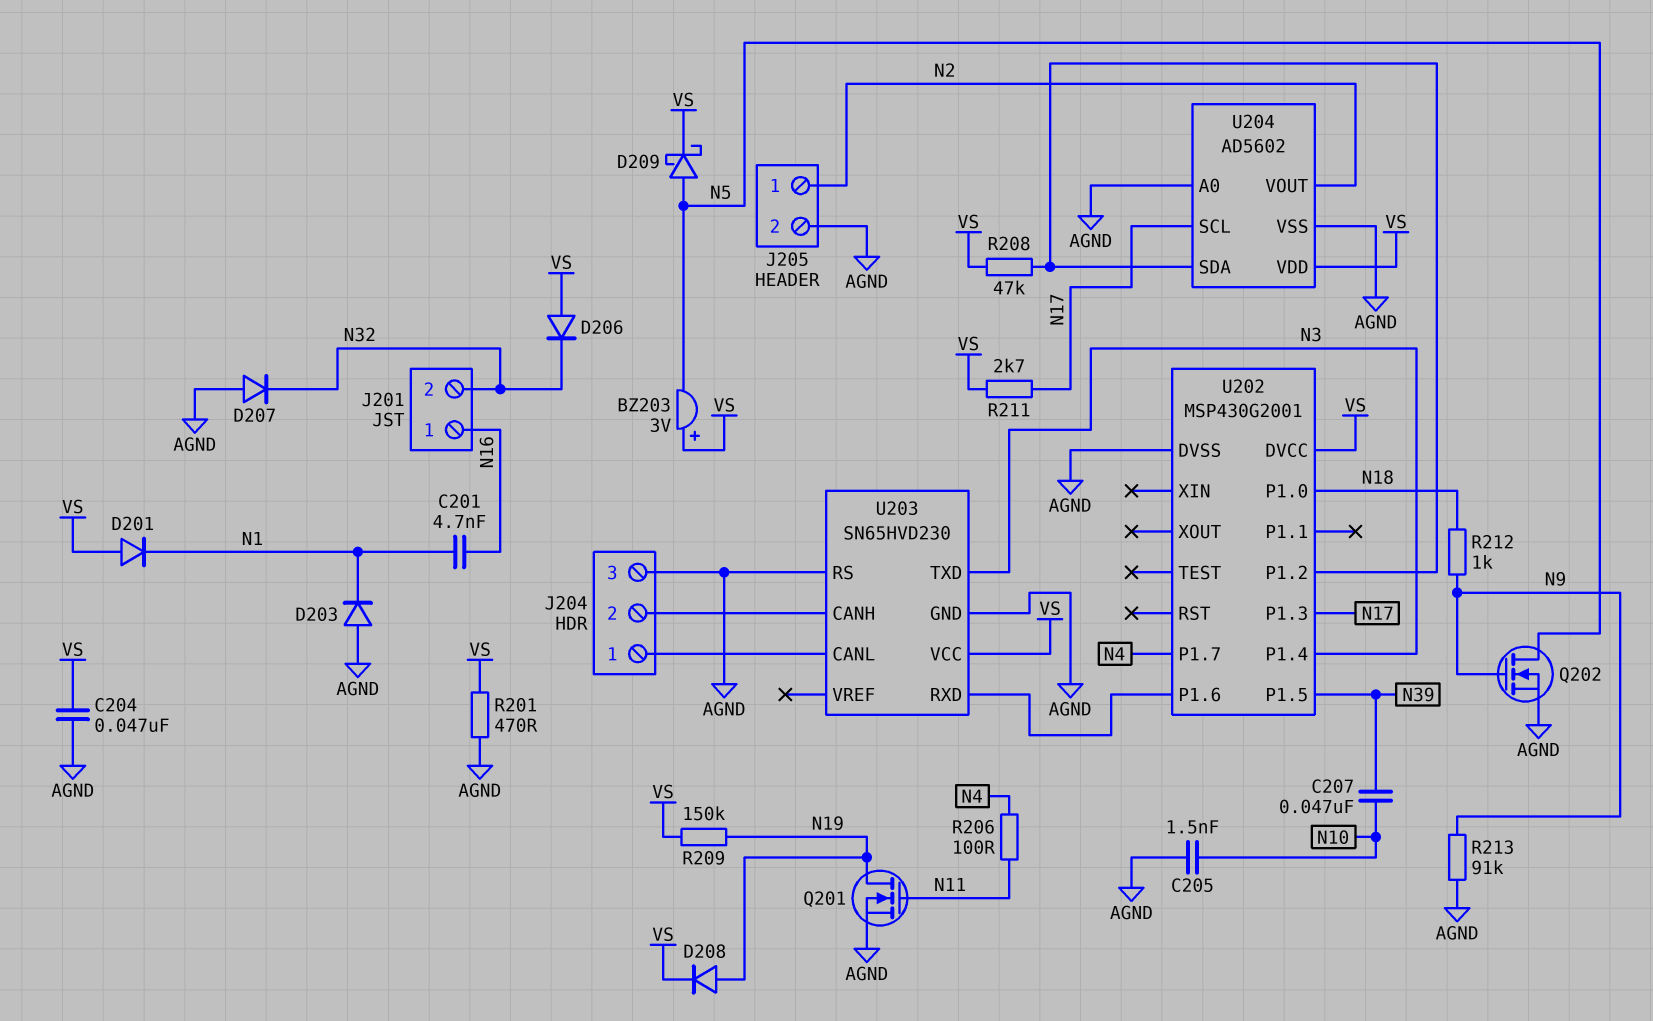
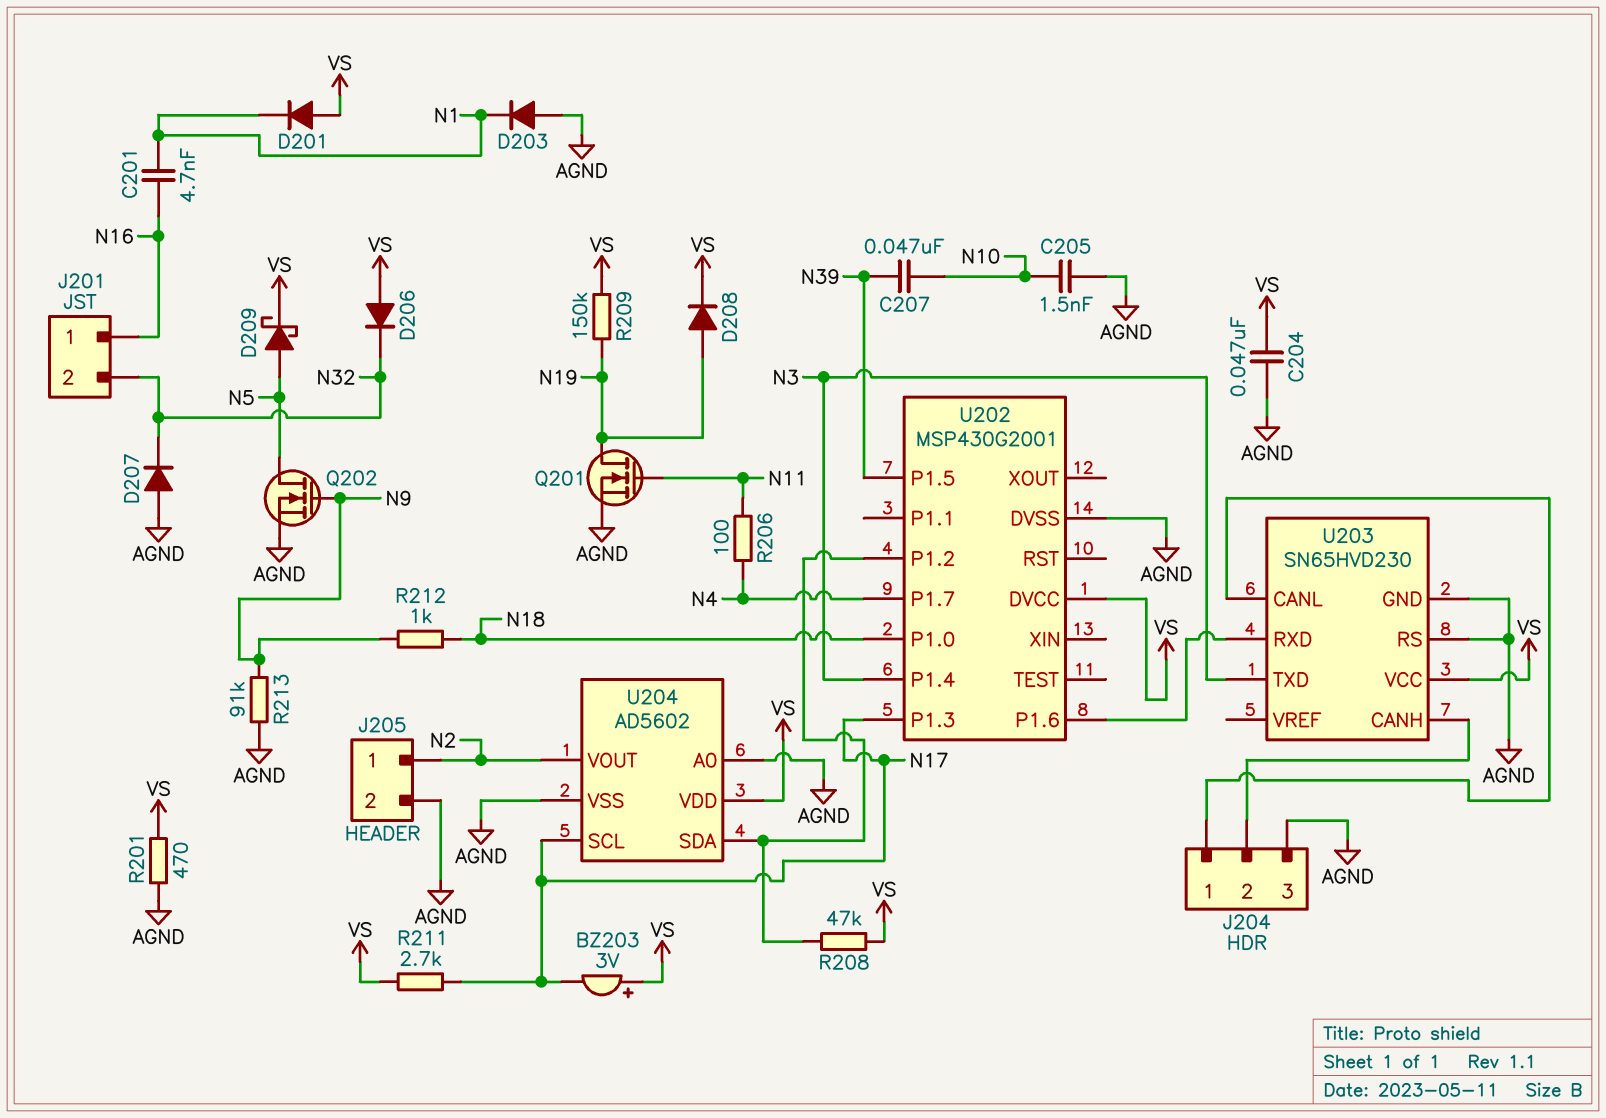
BZ203: buzzer 3V (plus VS, minus N5) -> buzzer 3V (plus VS, minus N17)

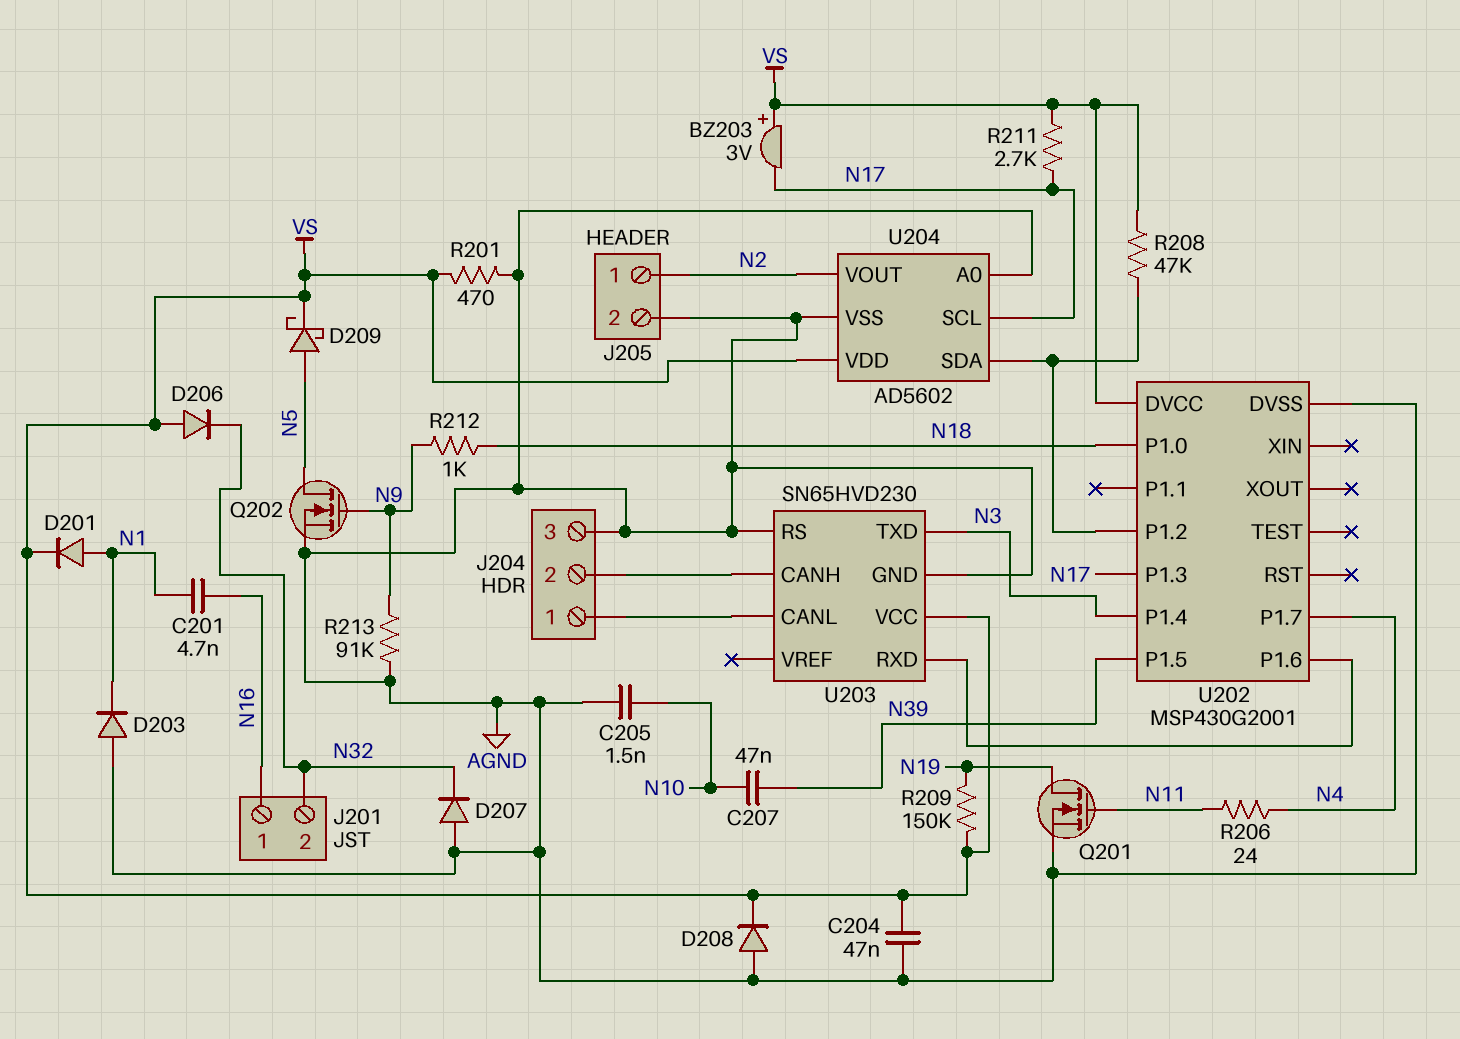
D201: diode (A VS, K N1) -> diode (A N1, K VS)
D208: diode (A N19, K VS) -> diode (A AGND, K VS)
R206: 100 (N4, N11) -> 24 (N4, N11)

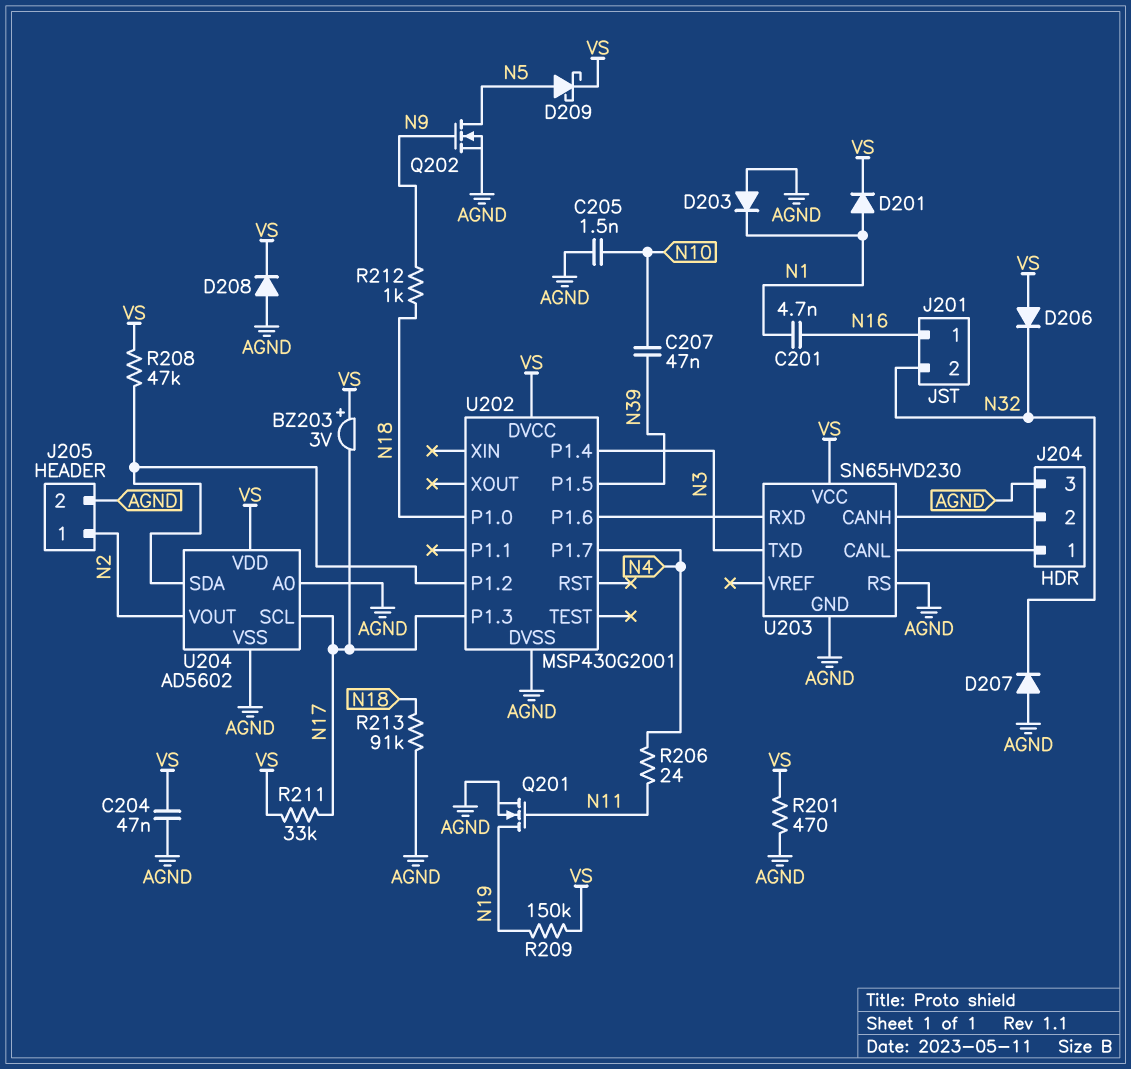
R211: 2.7k (N17, VS) -> 33k (N17, VS)
R213: 91k (AGND, N9) -> 91k (AGND, N18)

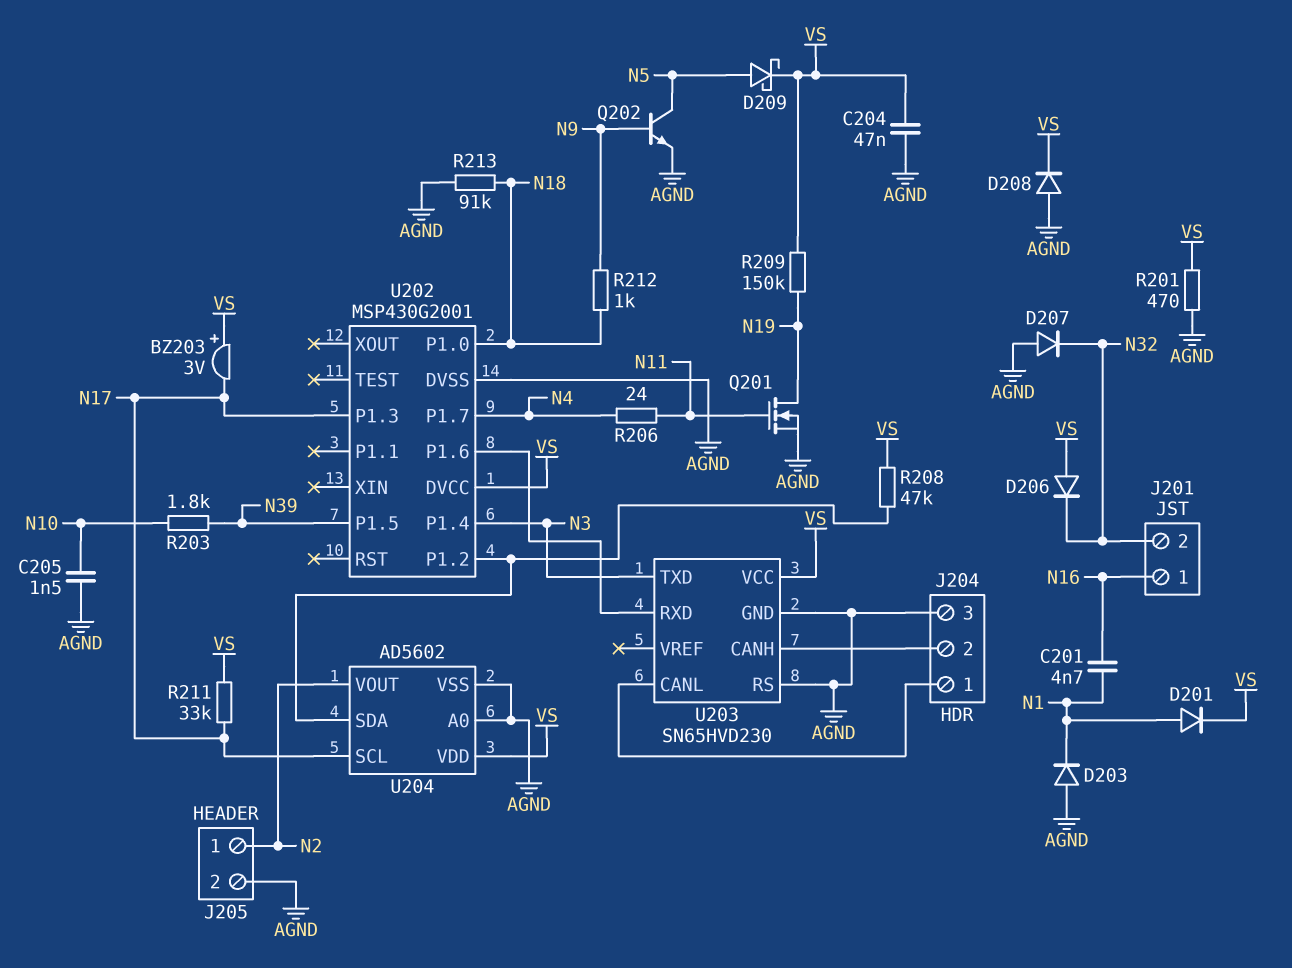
C207: 47nF (N10, N39) -> none
Q202: NMOS (G N9, D N5, S AGND) -> NPN (B N9, C N5, E AGND)
R203: none -> 1.8k (N10, N39)

